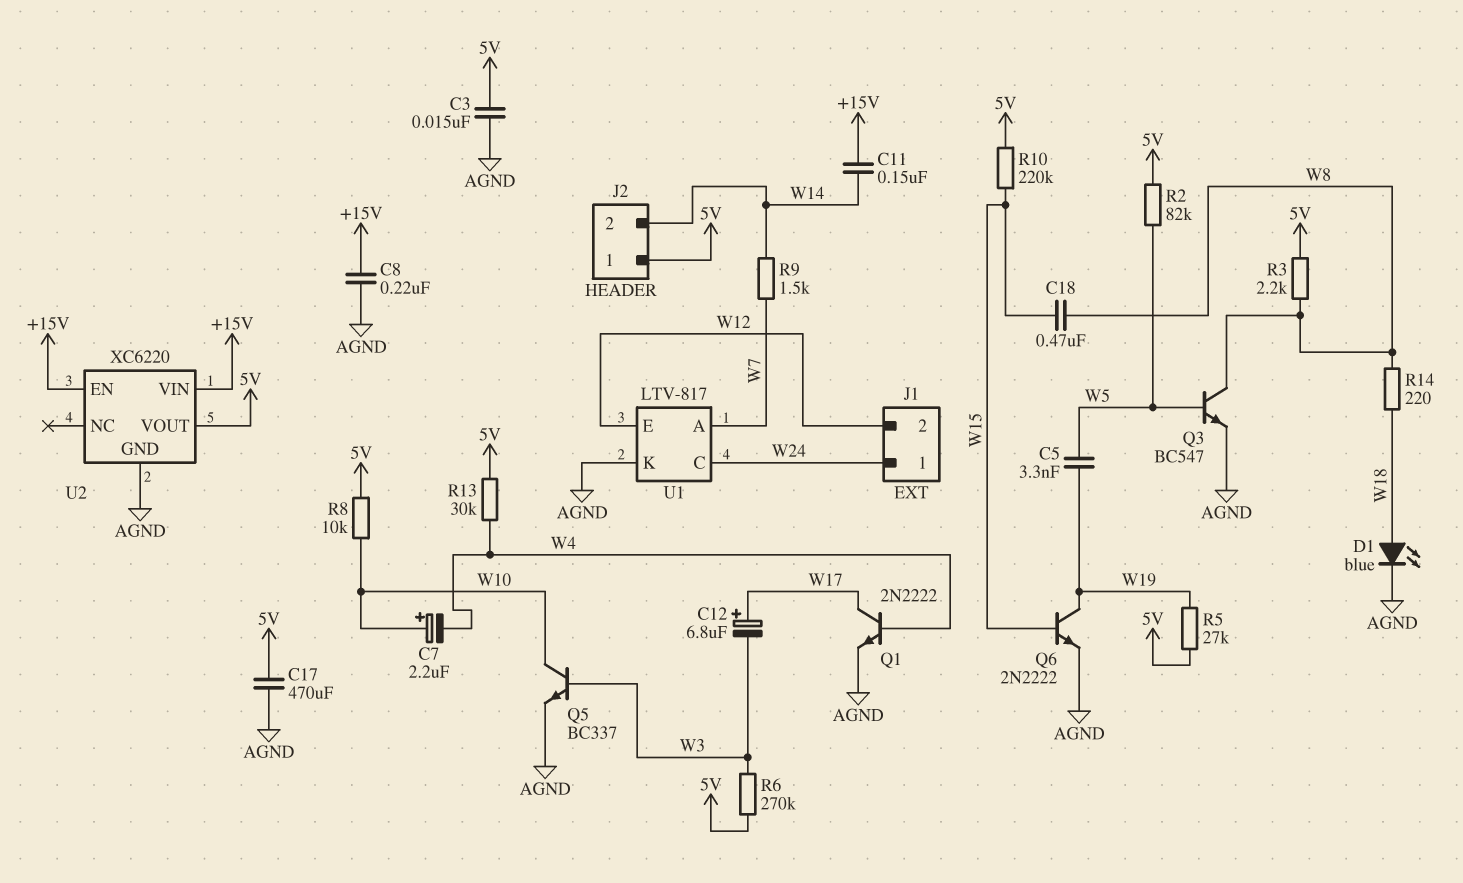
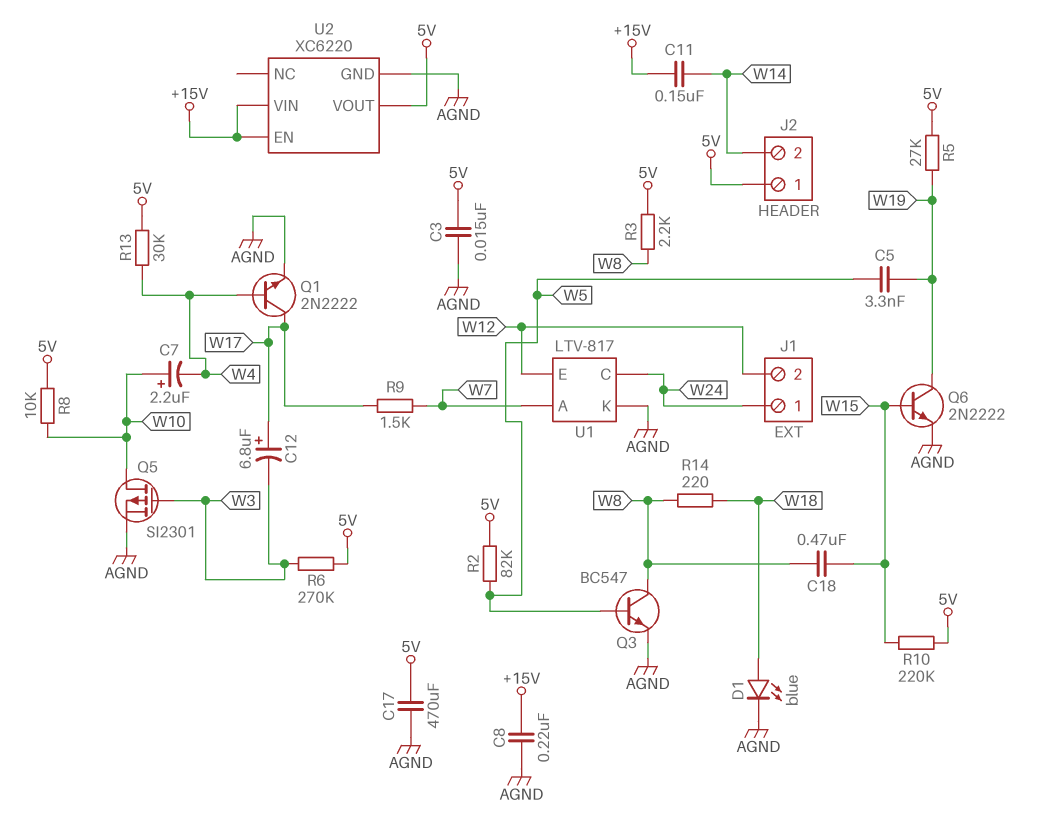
Q5: NPN BC337 (B W3, C W10, E AGND) -> PMOS SI2301 (G W3, D W10, S AGND)
R9: 1.5k (W7, W14) -> 1.5k (W7, W17)

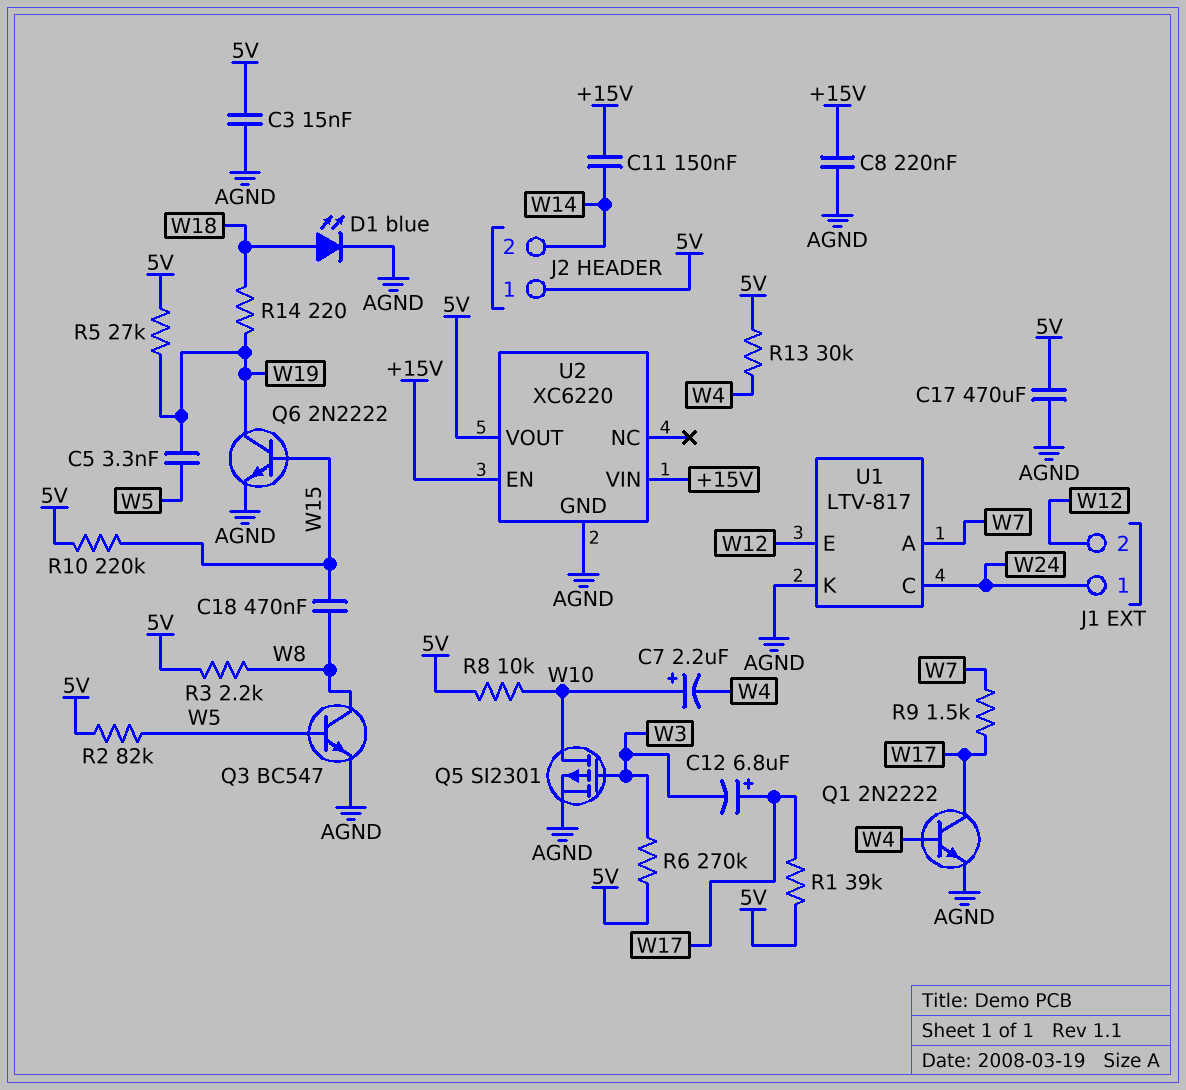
R1: none -> 39k (5V, W17)
R14: 220 (W8, W18) -> 220 (W18, W19)

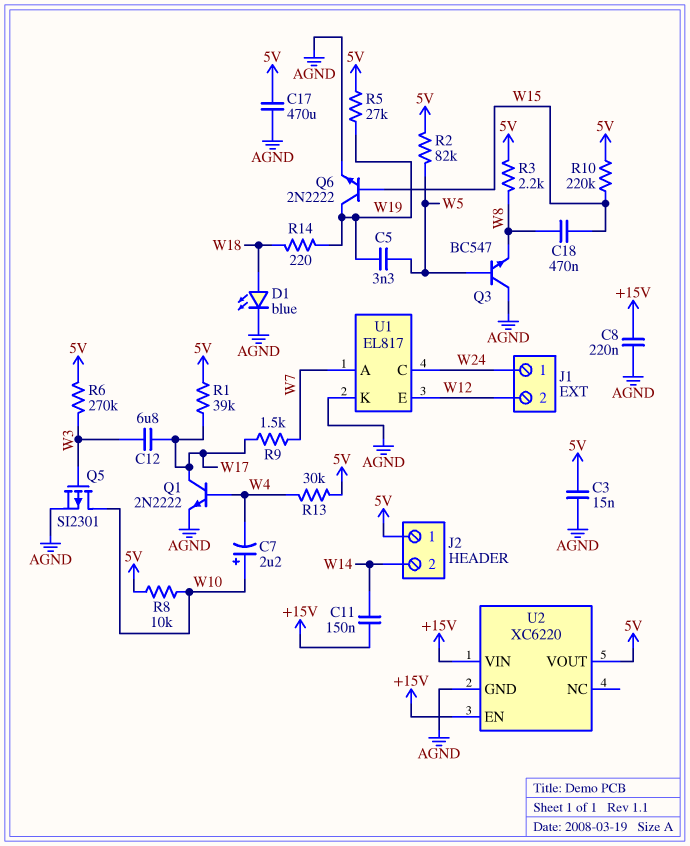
C12: 6.8uF (plus W17, minus W3) -> 6.8uF (W3, W17)
Q3: NPN BC547 (B W5, C W8, E AGND) -> NPN BC547 (B W5, C AGND, E W8)
U1: LTV-817 -> EL817

